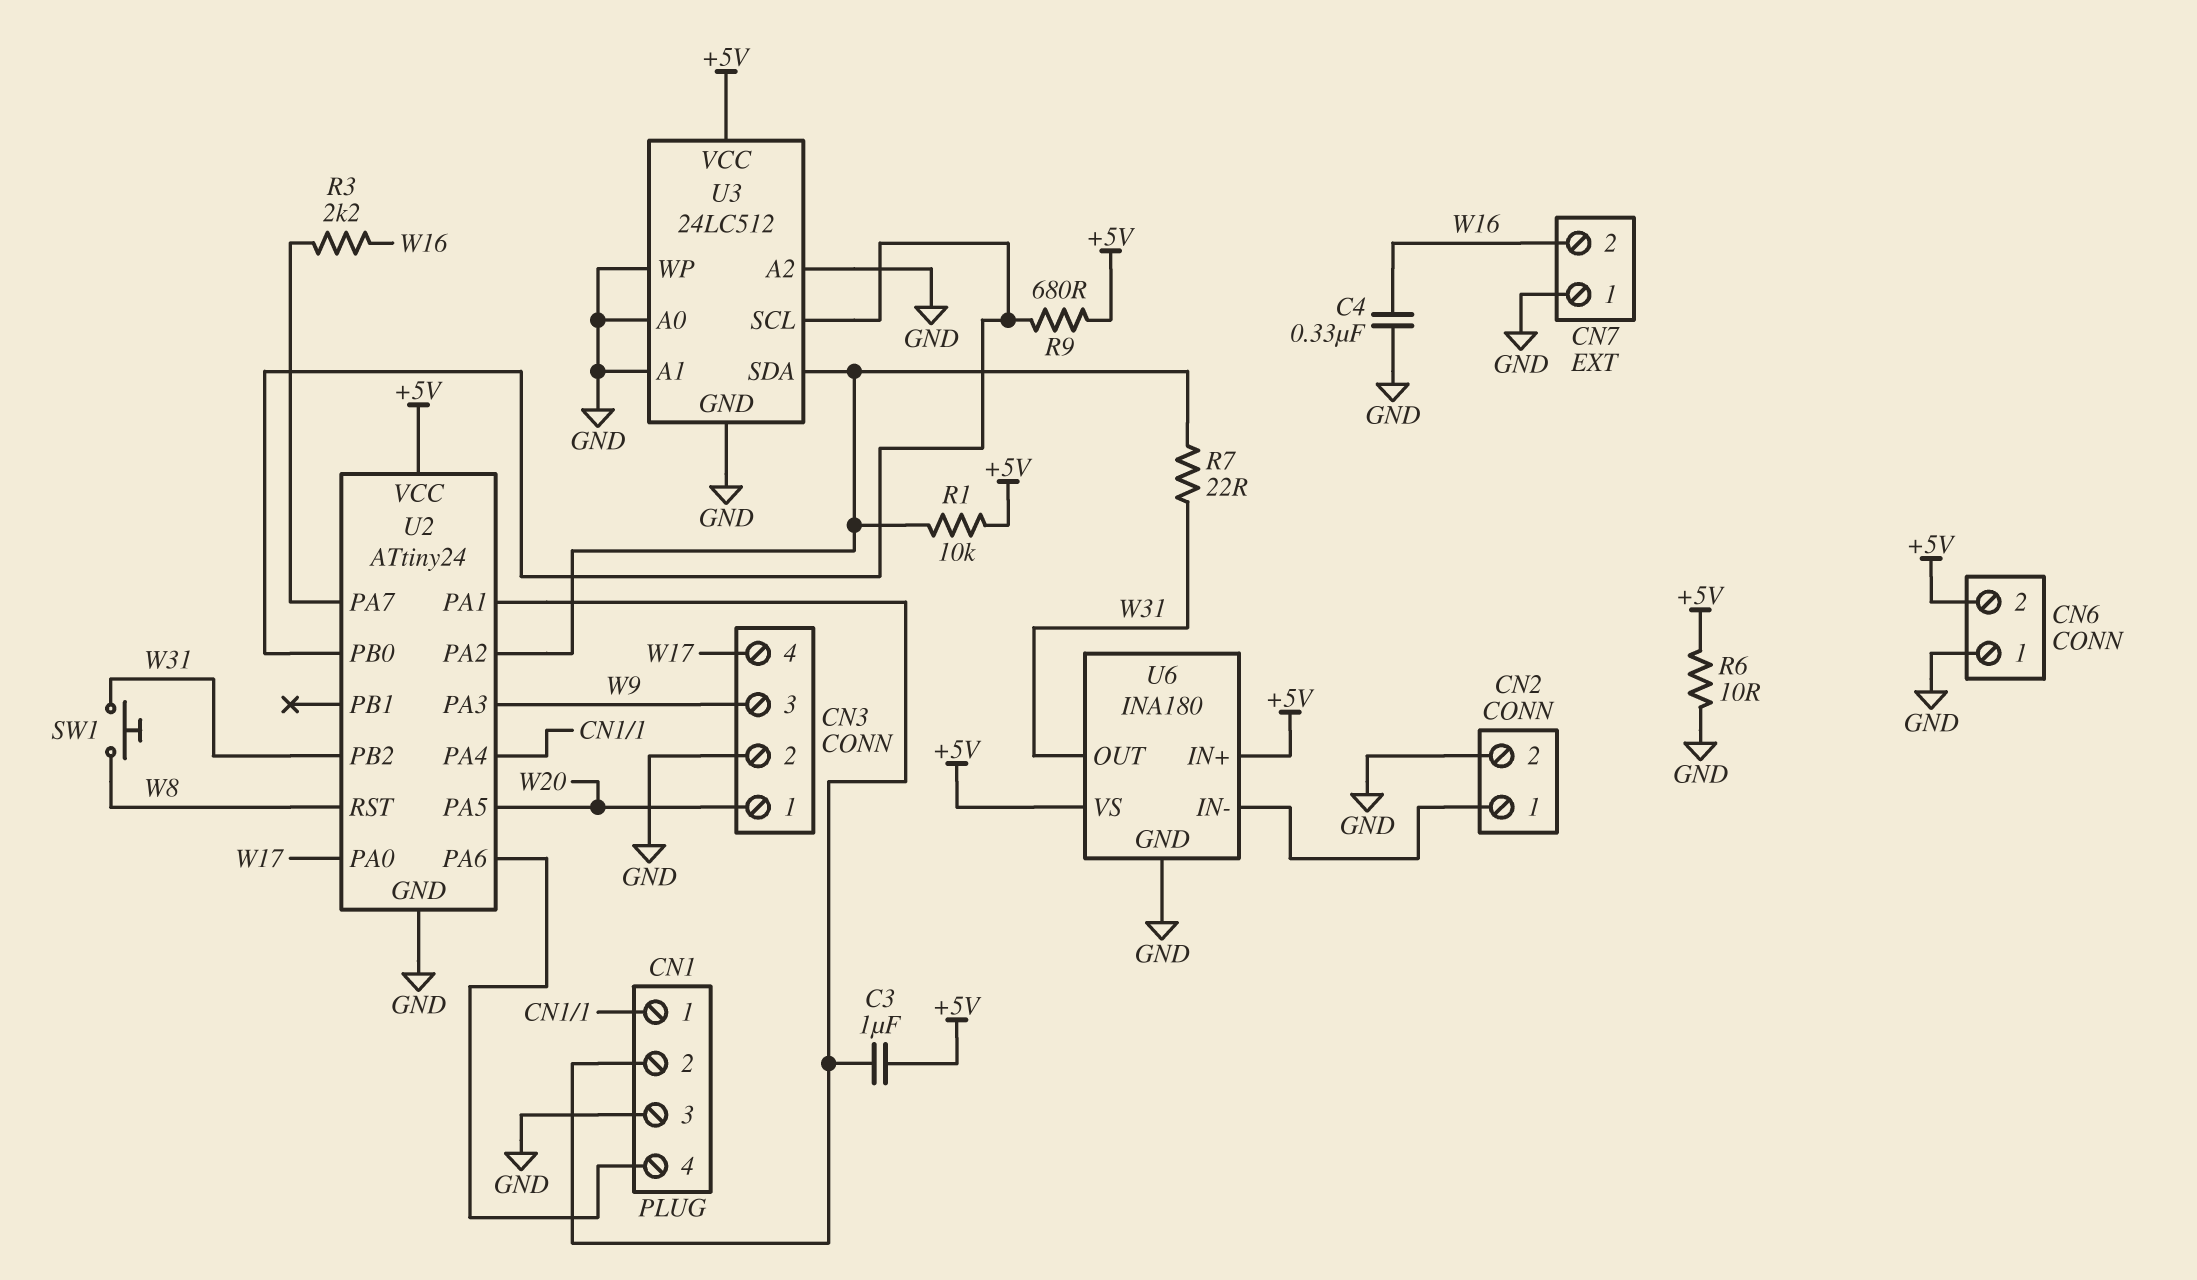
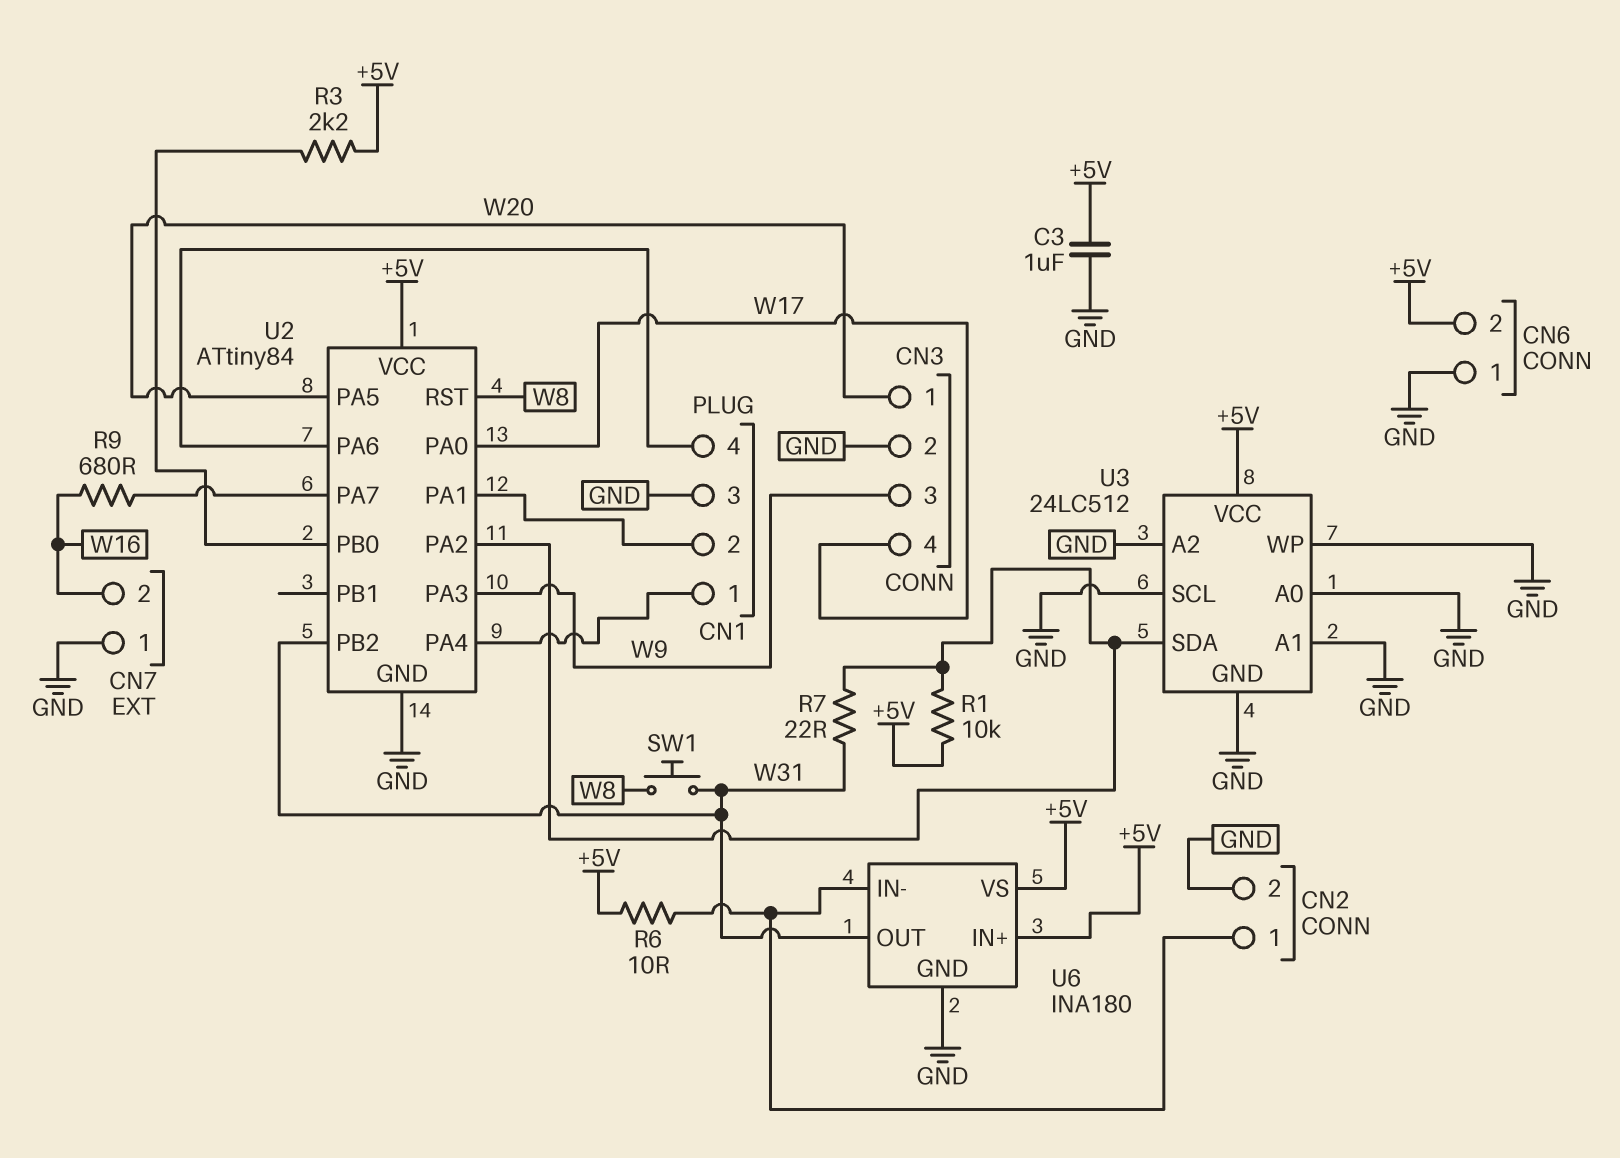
C3: 1uF (+5V, CN1/2) -> 1uF (+5V, GND)
C4: 330nF (GND, W16) -> none
R3: 2.2k (U2/PA7, W16) -> 2.2k (+5V, U2/PB0)
R6: 10 (+5V, GND) -> 10 (+5V, CN2/1)
R9: 680 (+5V, U2/PB0) -> 680 (U2/PA7, W16)
U2: ATtiny24 -> ATtiny84
U3 pin SCL: U2/PB0 -> GND

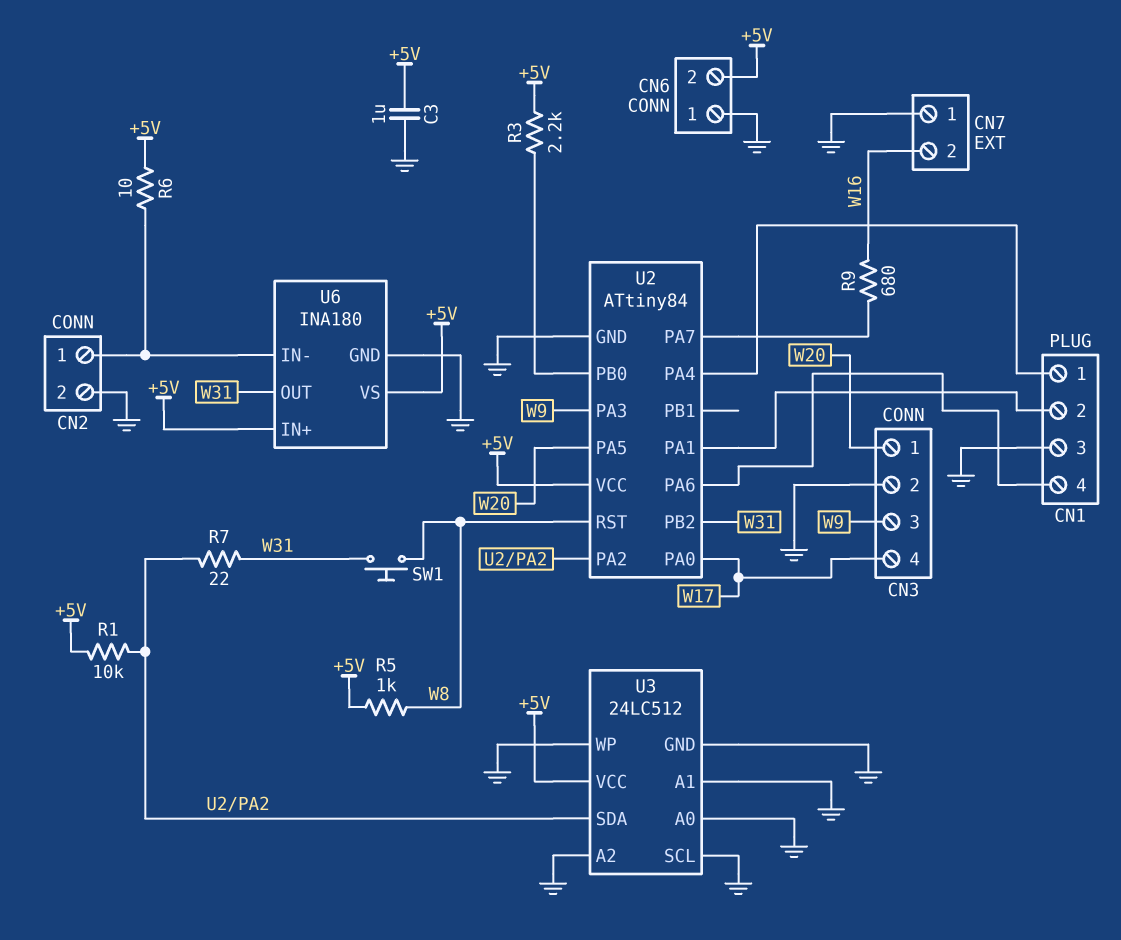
R5: none -> 1k (+5V, W8)

